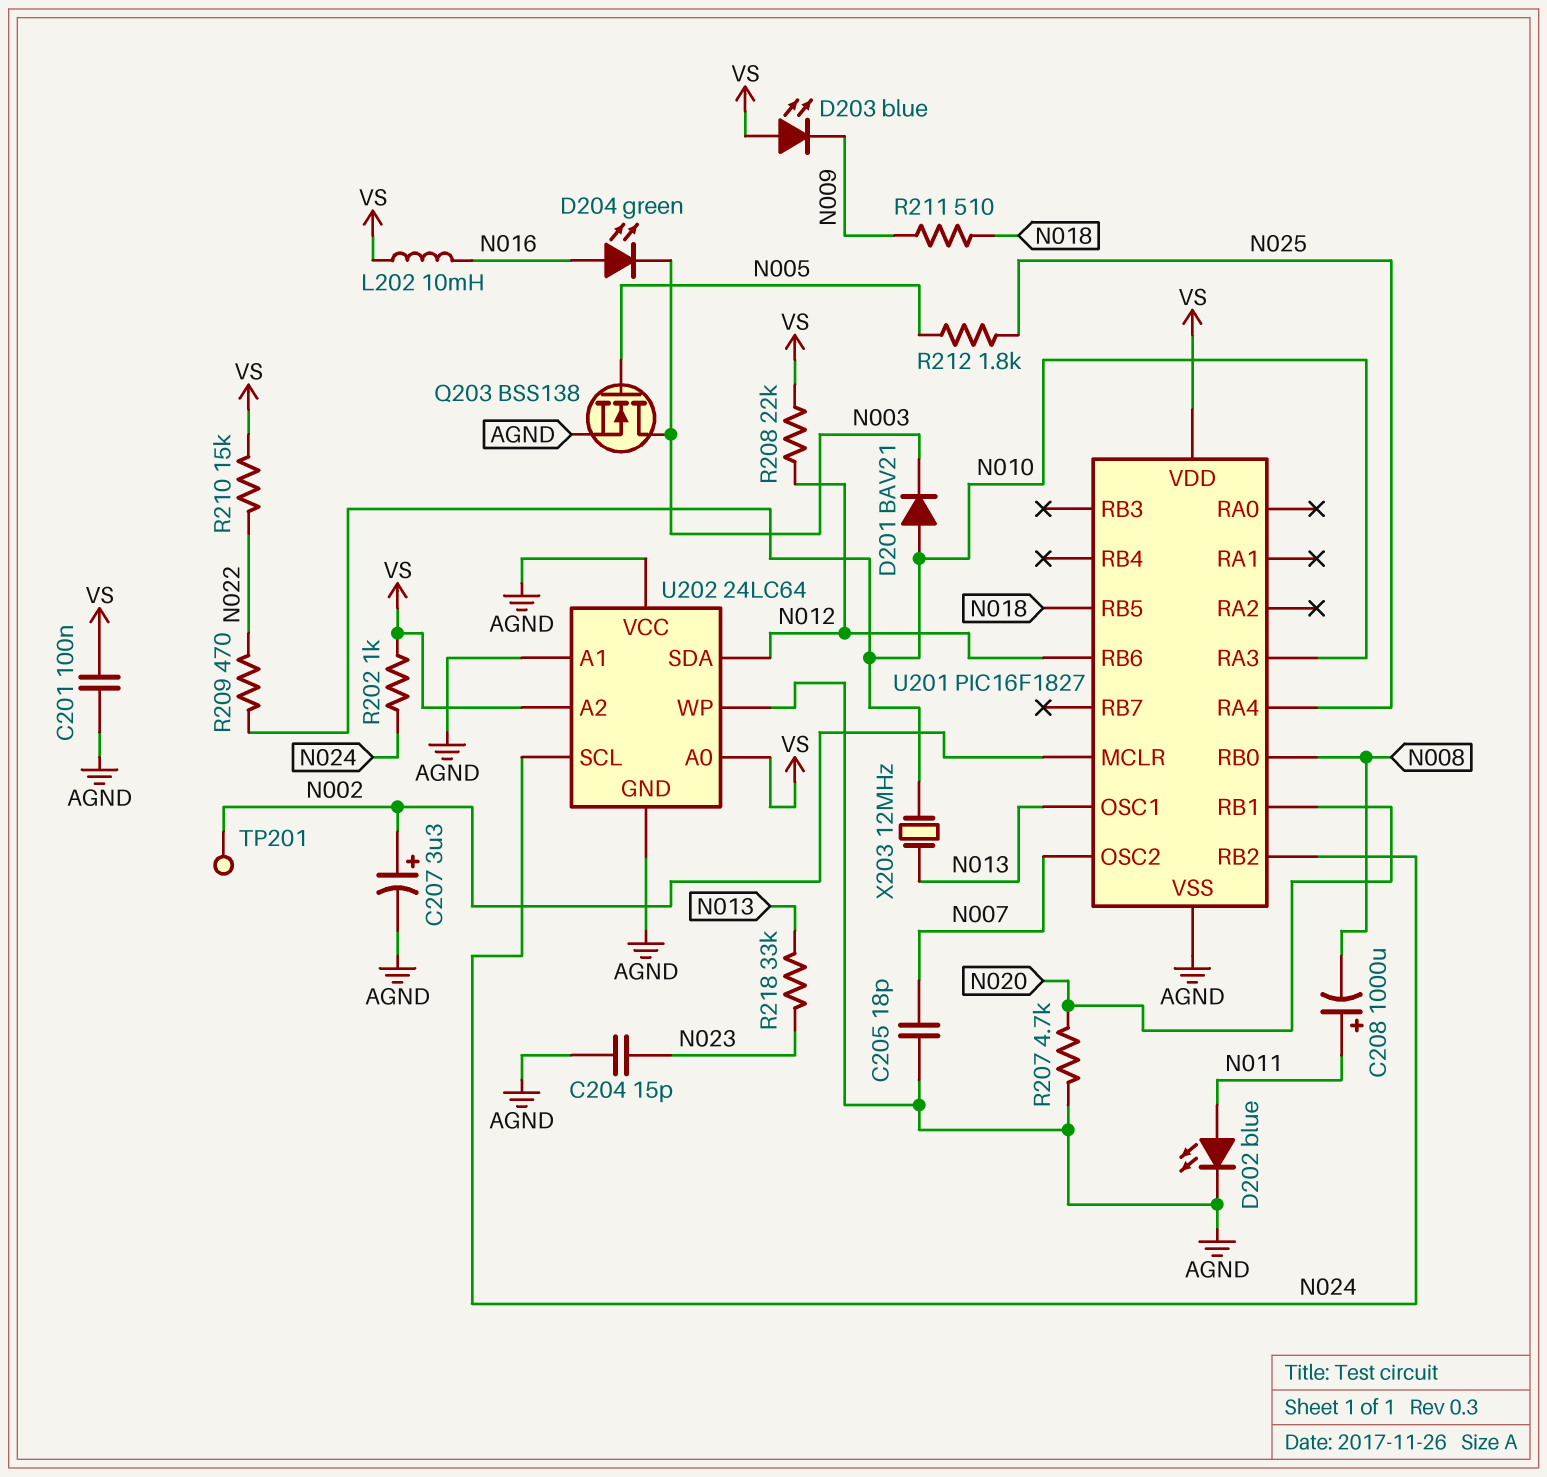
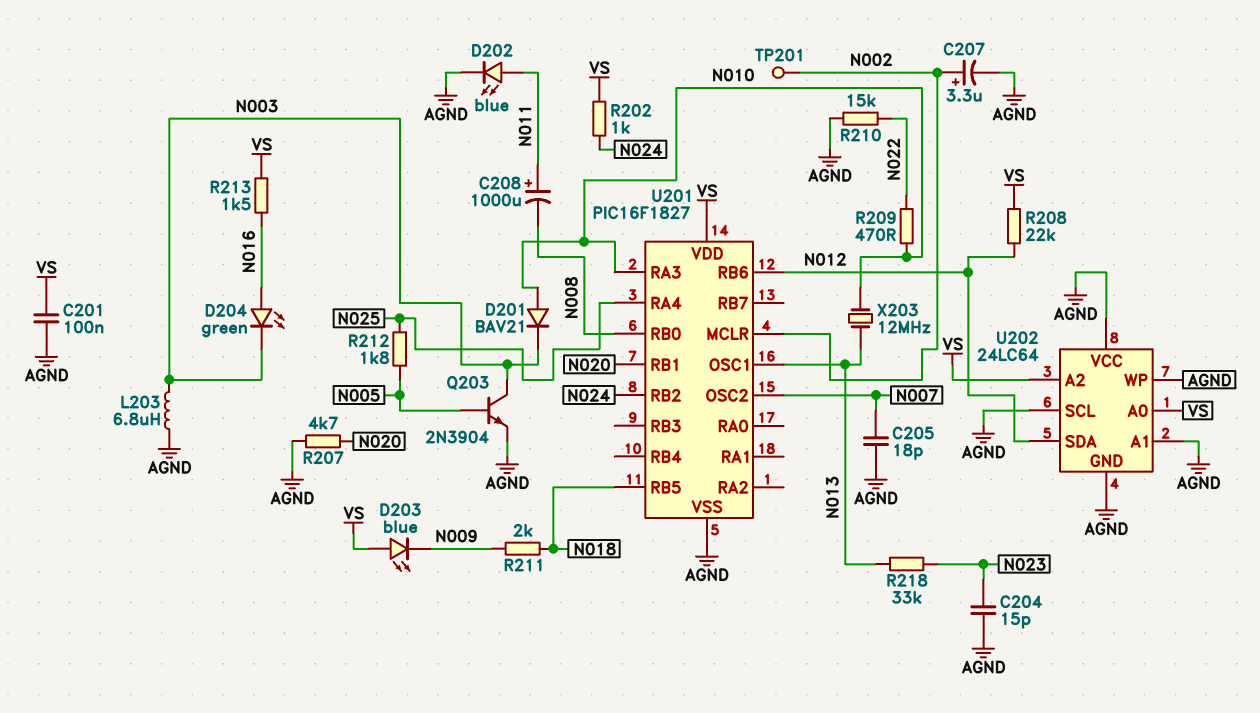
L202: 10mH (N016, VS) -> none
L203: none -> 6.8uH (AGND, N003)
Q203: NMOS BSS138 (G N005, D N003, S AGND) -> NPN 2N3904 (B N005, C N003, E AGND)
R210: 15k (N022, VS) -> 15k (AGND, N022)
R211: 510 (N009, N018) -> 2k (N009, N018)
R213: none -> 1.5k (N016, VS)
U202 pin SCL: N024 -> AGND

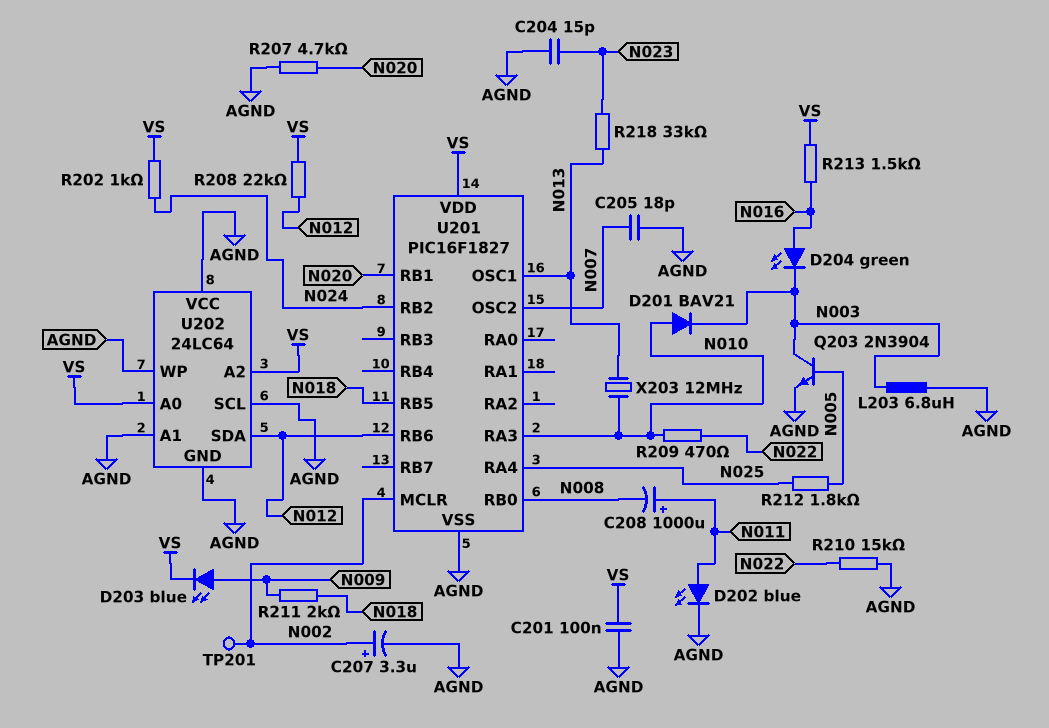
D203: LED blue (A VS, K N009) -> LED blue (A N009, K VS)

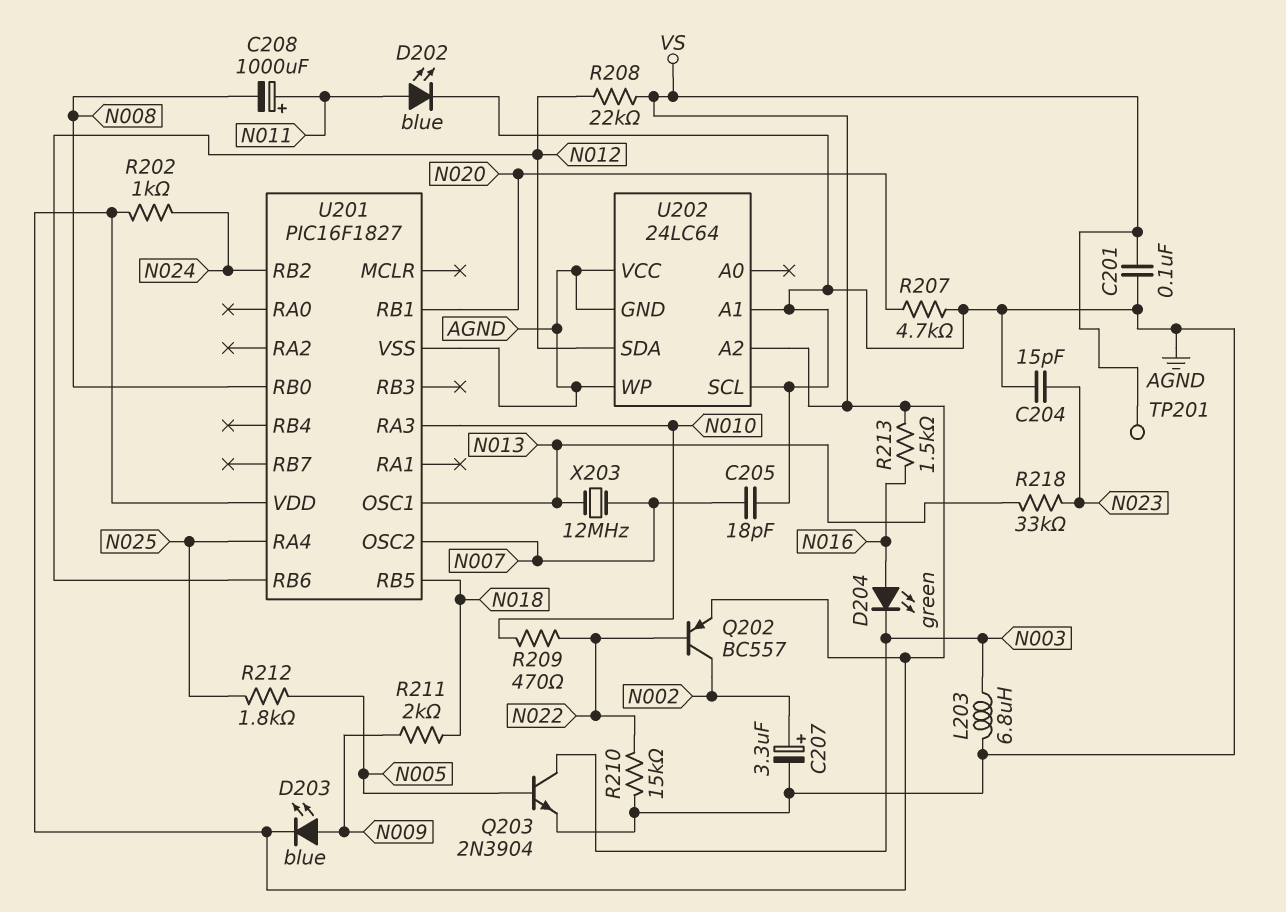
D201: diode BAV21 (A N010, K N003) -> none
Q202: none -> PNP BC557 (B N022, C N002, E VS)
TP201: test point (N002) -> test point (VS)
U201 pin MCLR: N002 -> none
U202 pin A0: VS -> none
X203: 12MHz (N010, N013) -> 12MHz (N007, N013)

